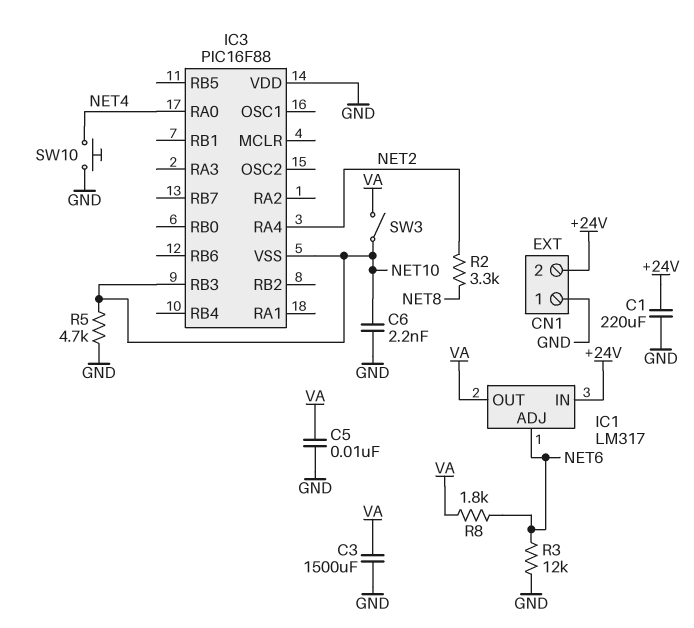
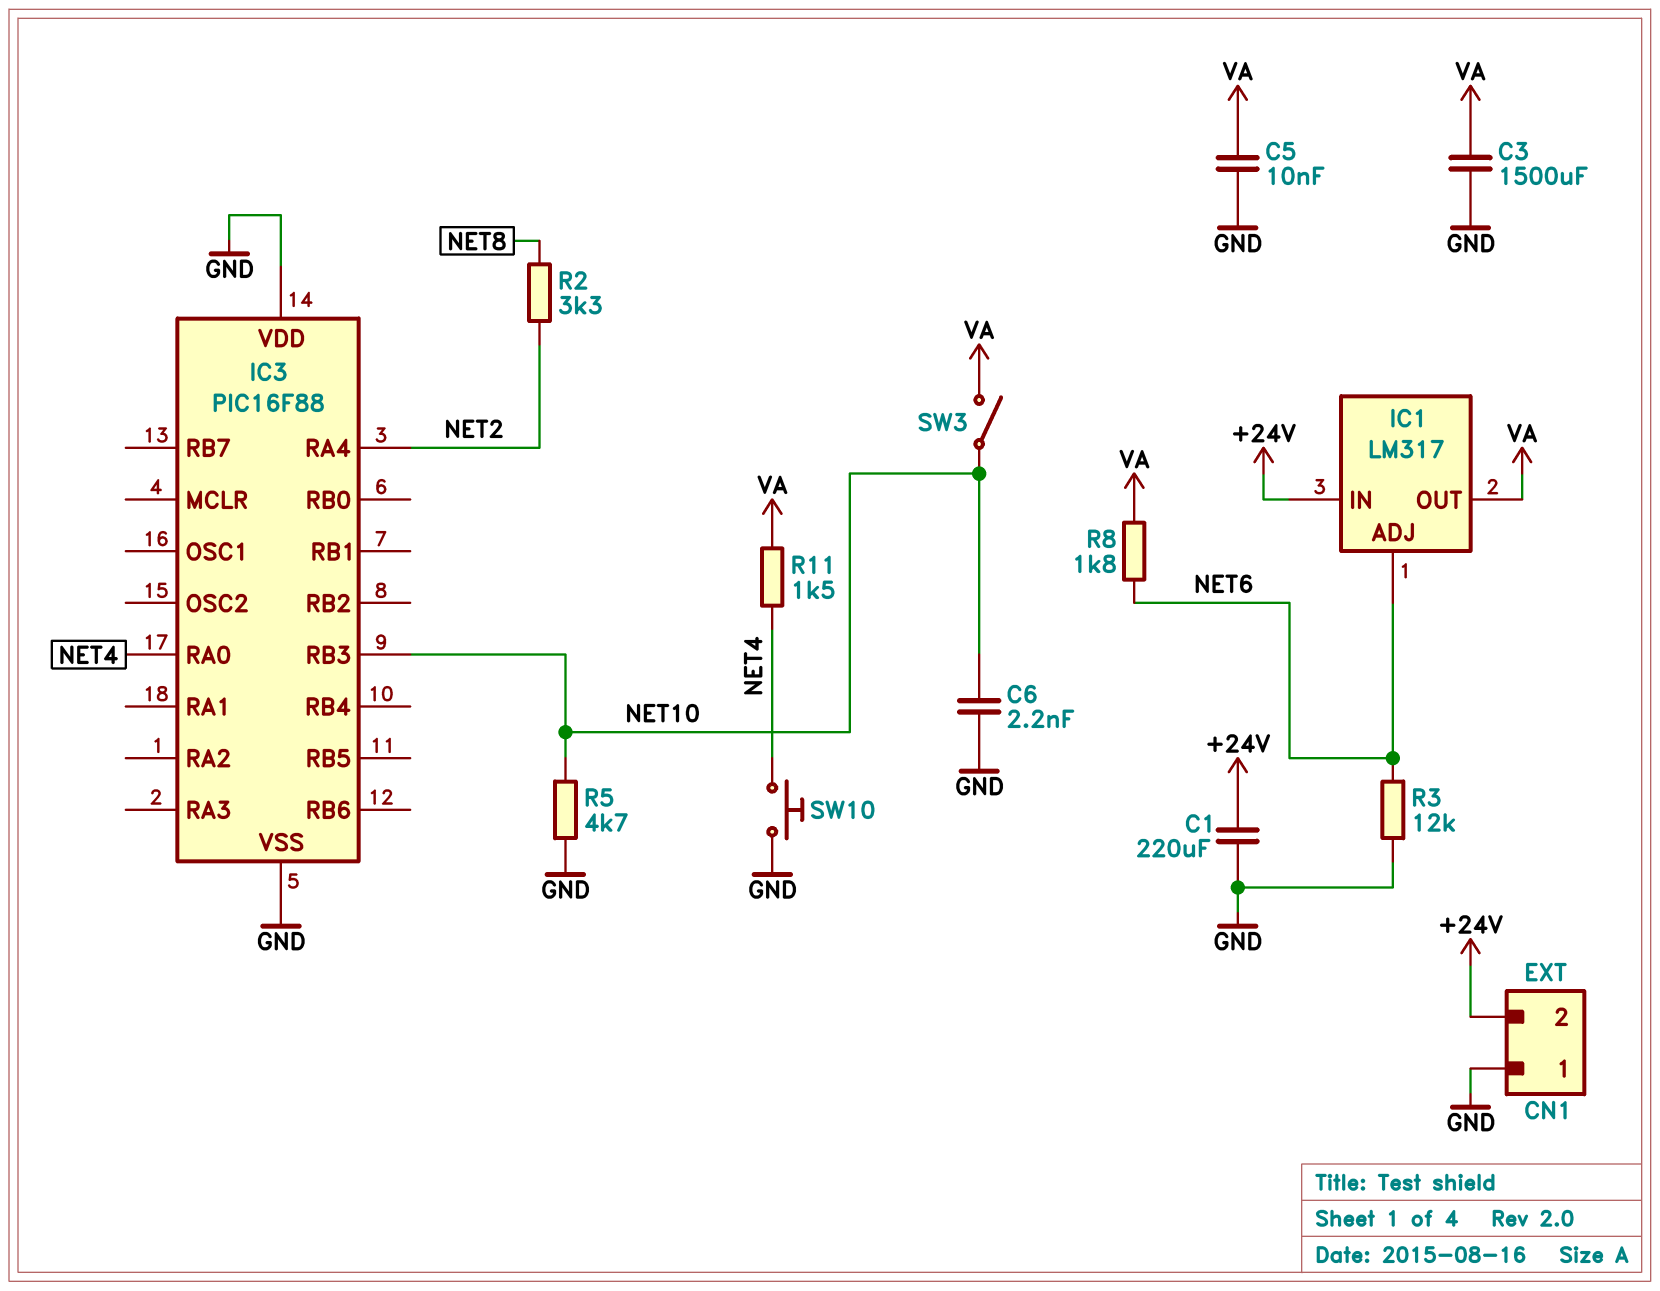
IC3 pin VSS: NET10 -> GND
R11: none -> 1.5k (NET4, VA)

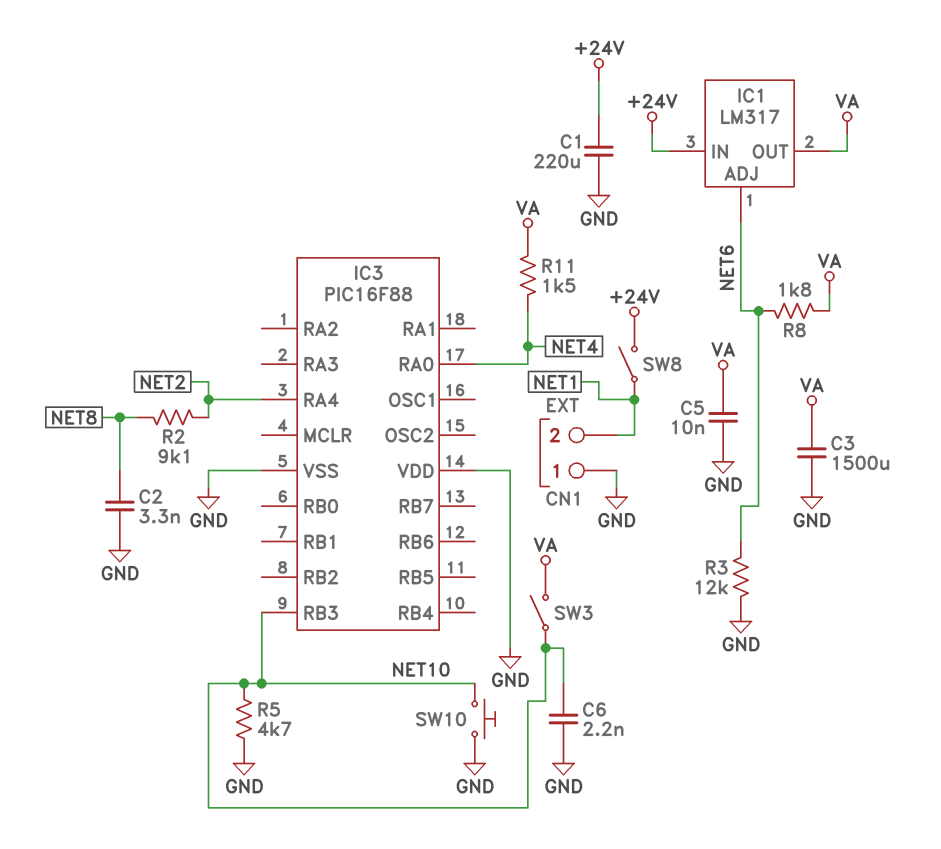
C2: none -> 3.3nF (GND, NET8)
CN1 pin 2: +24V -> NET1
R2: 3.3k (NET2, NET8) -> 9.1k (NET2, NET8)
SW8: none -> switch (+24V, NET1)
SW10: button (GND, NET4) -> button (GND, NET10)

